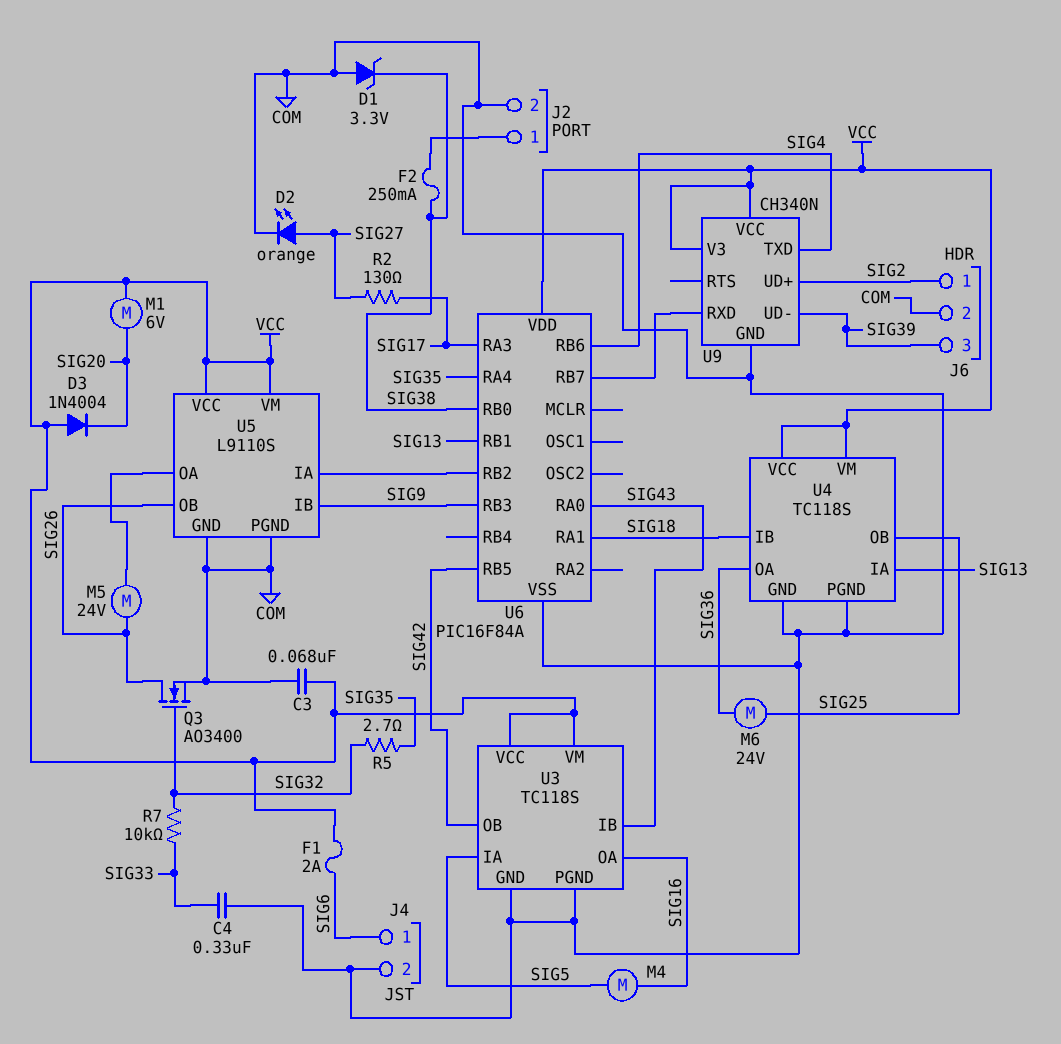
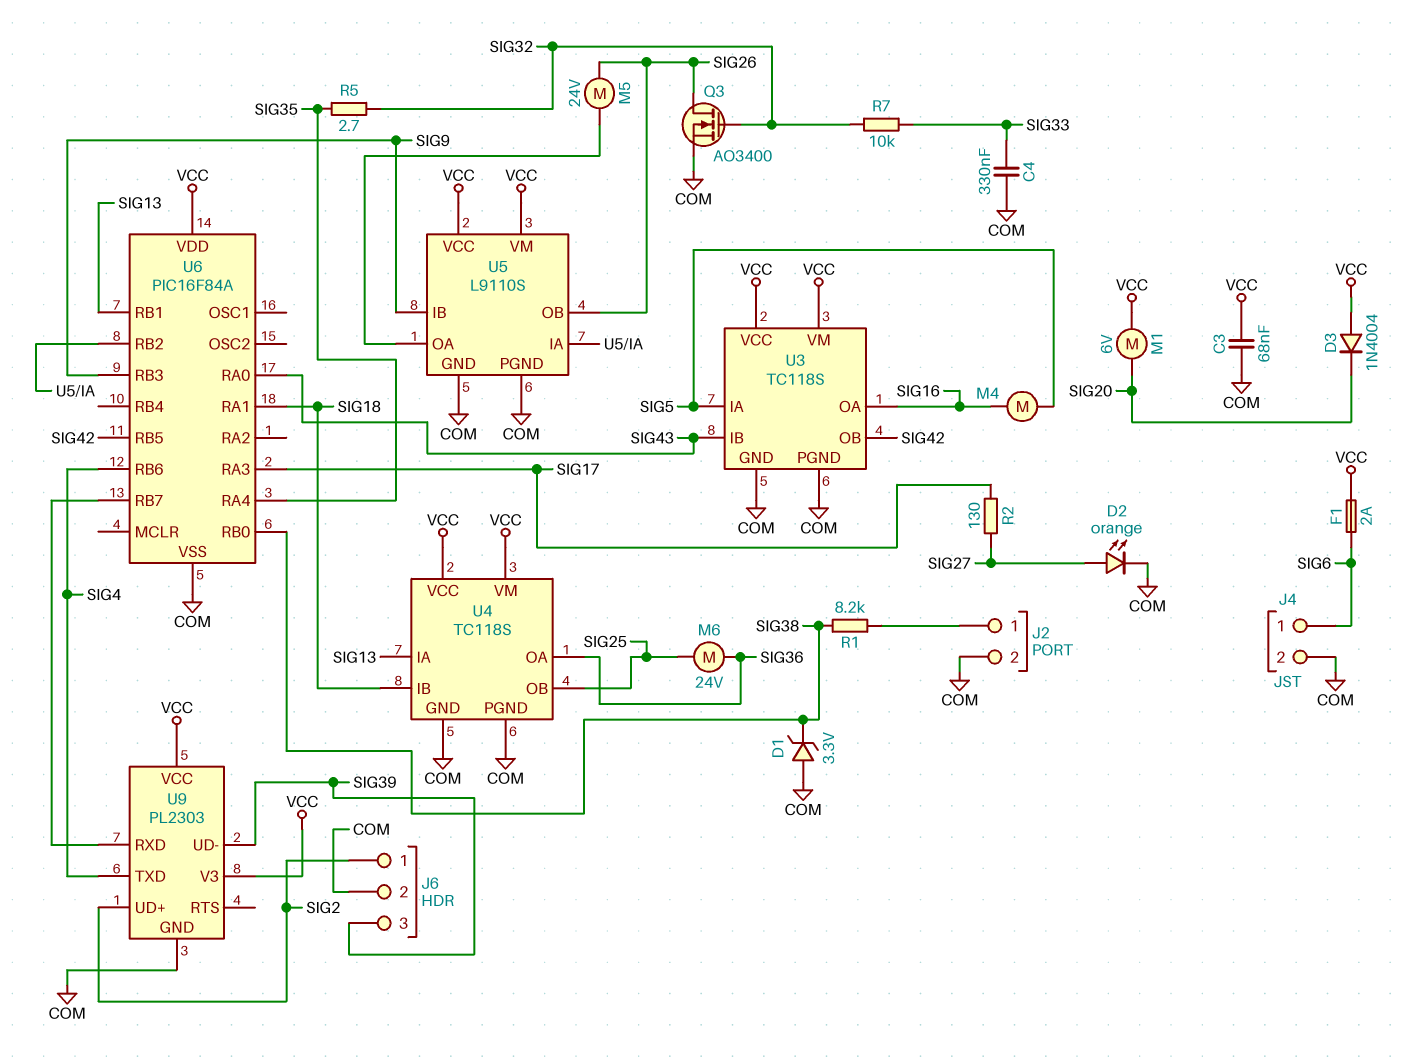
F2: 250mA (J2/1, SIG38) -> none
R1: none -> 8.2k (J2/1, SIG38)
U9: CH340N -> PL2303

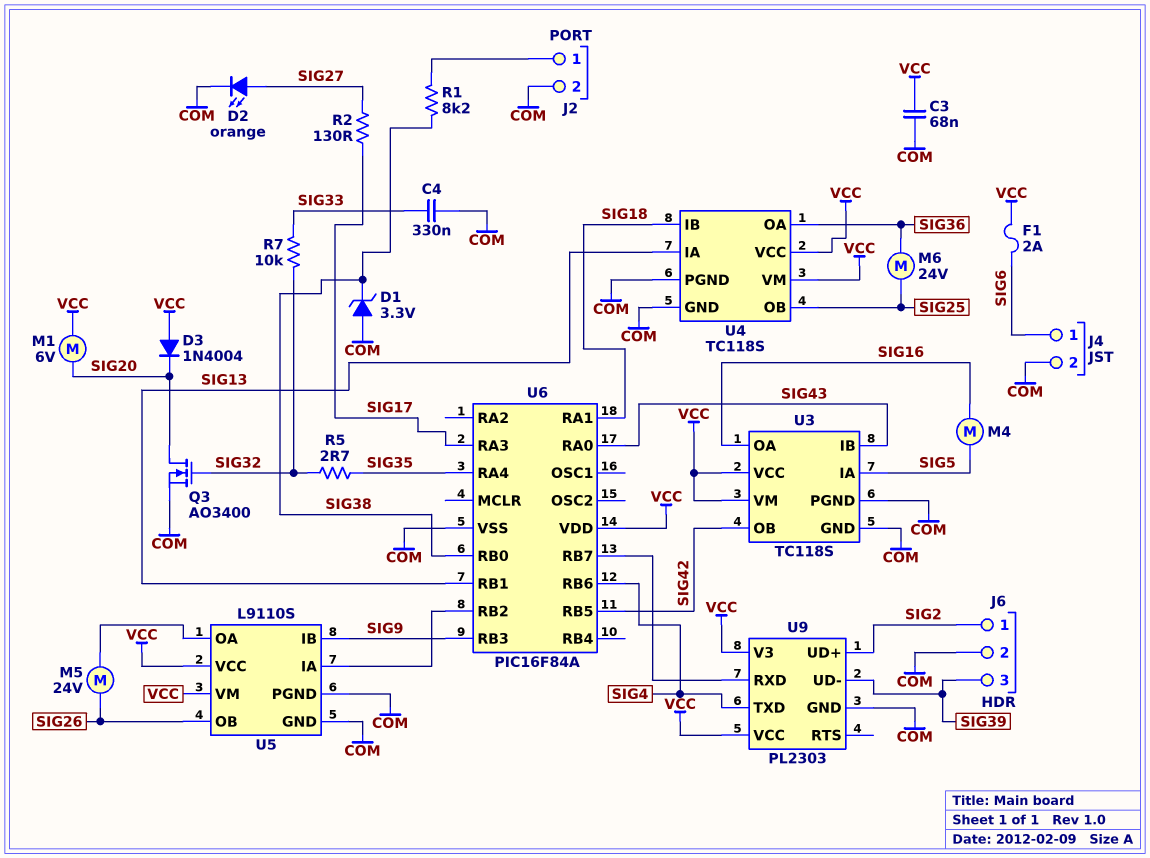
Q3: NMOS AO3400 (G SIG32, D SIG26, S COM) -> NMOS AO3400 (G SIG32, D SIG20, S COM)

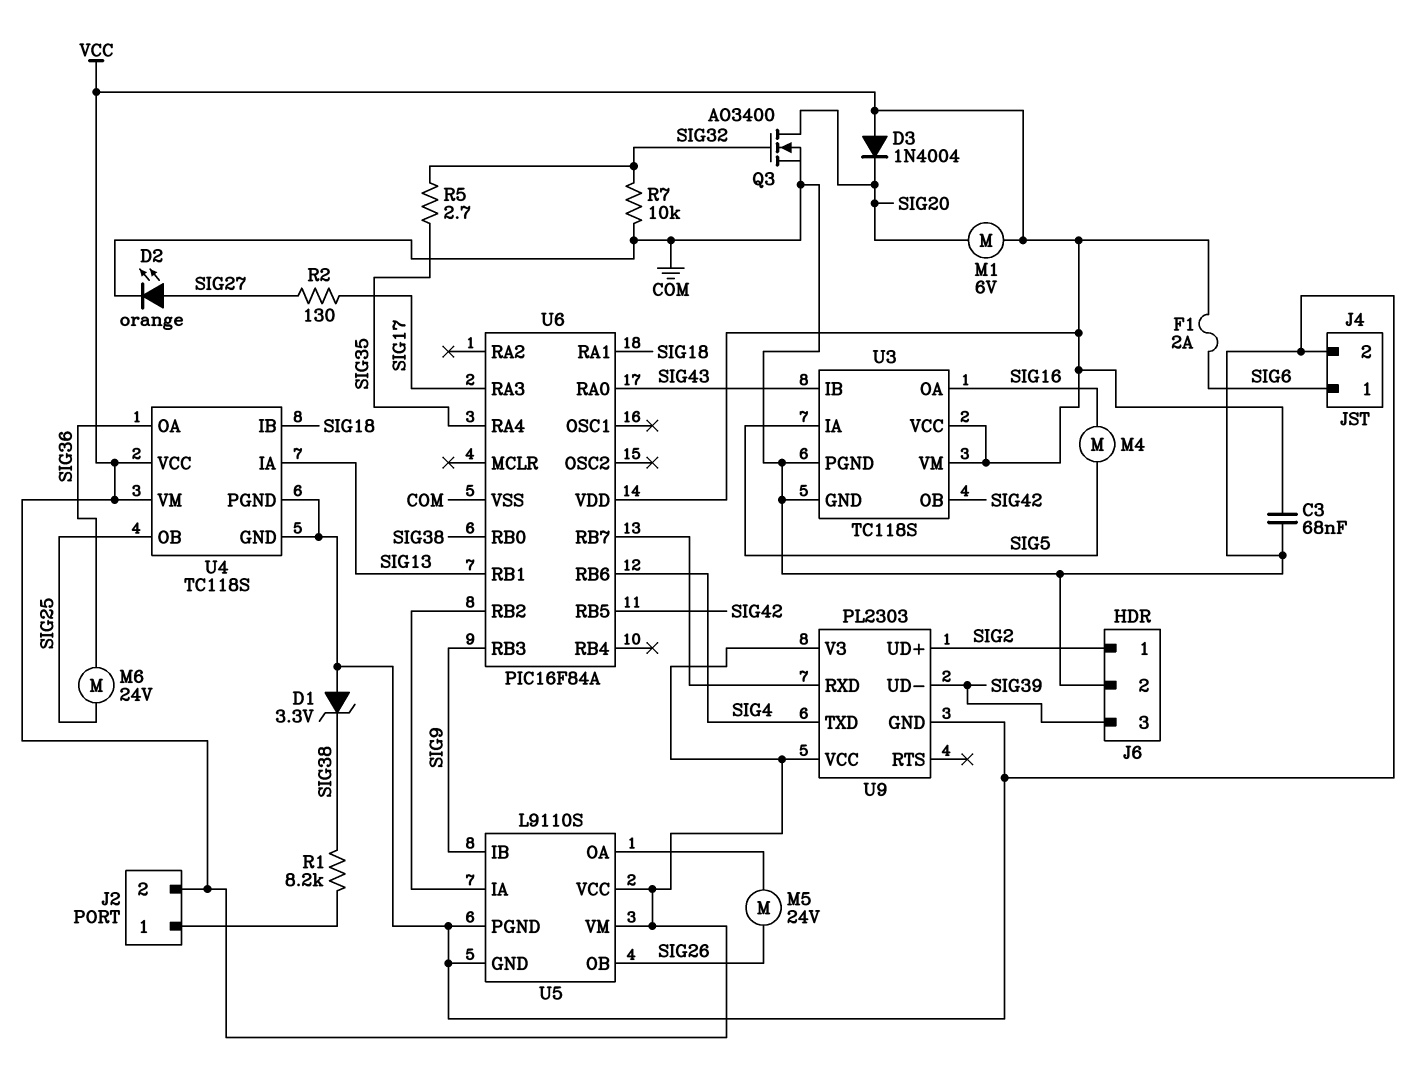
C4: 330nF (COM, SIG33) -> none
J2 pin 2: COM -> VCC
R7: 10k (SIG32, SIG33) -> 10k (COM, SIG32)

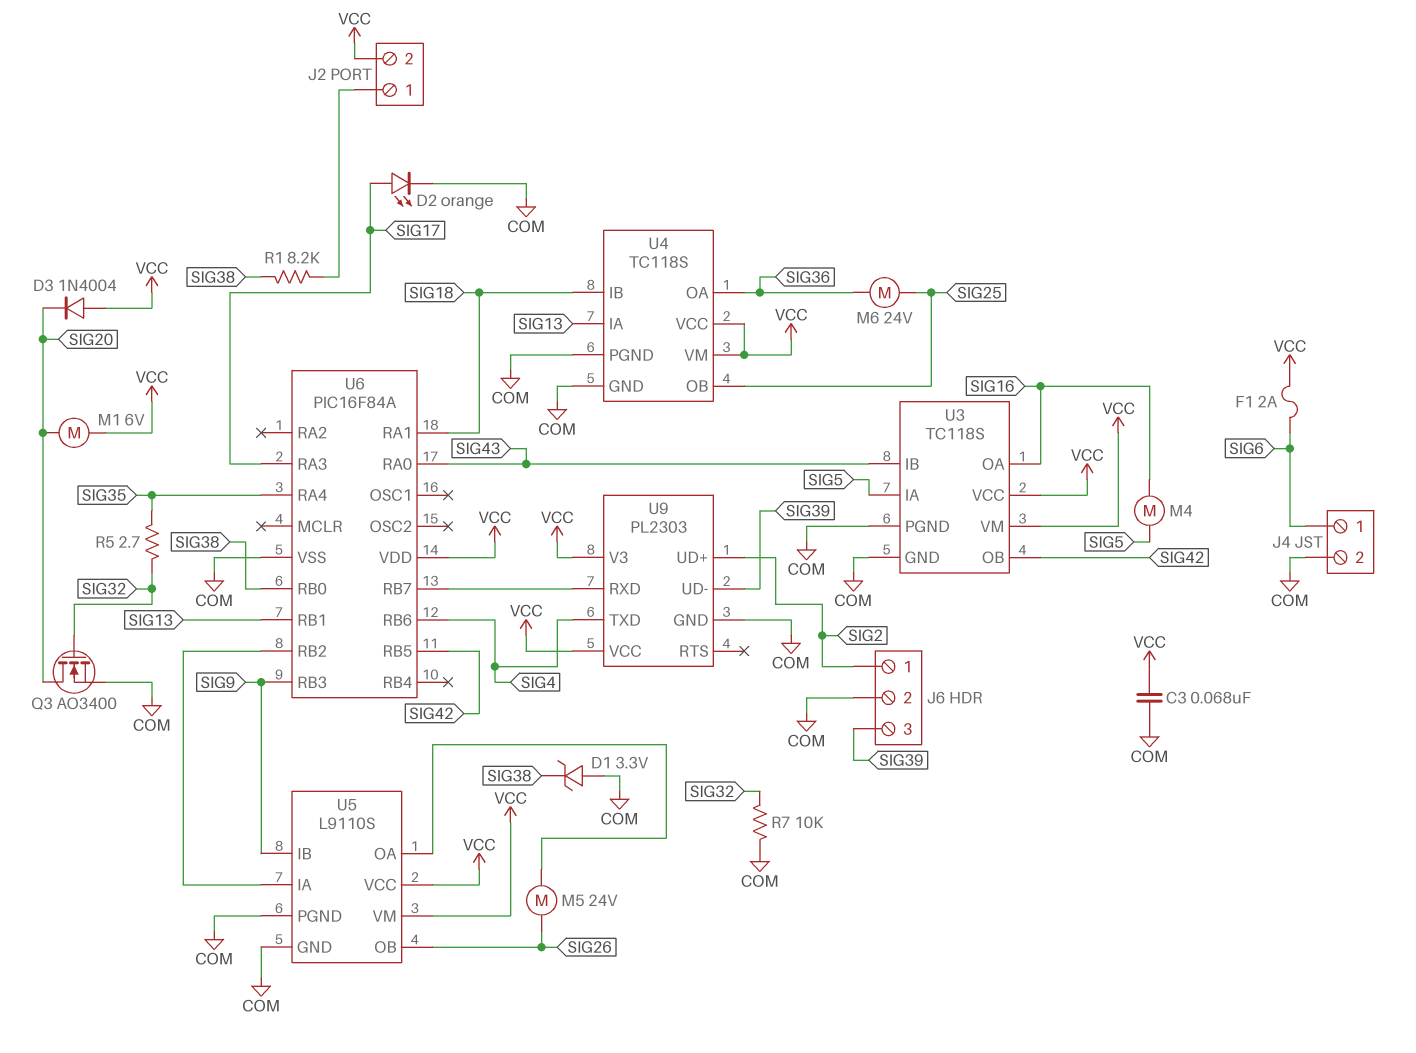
D2: LED orange (A SIG27, K COM) -> LED orange (A SIG17, K COM)
R2: 130 (SIG17, SIG27) -> none

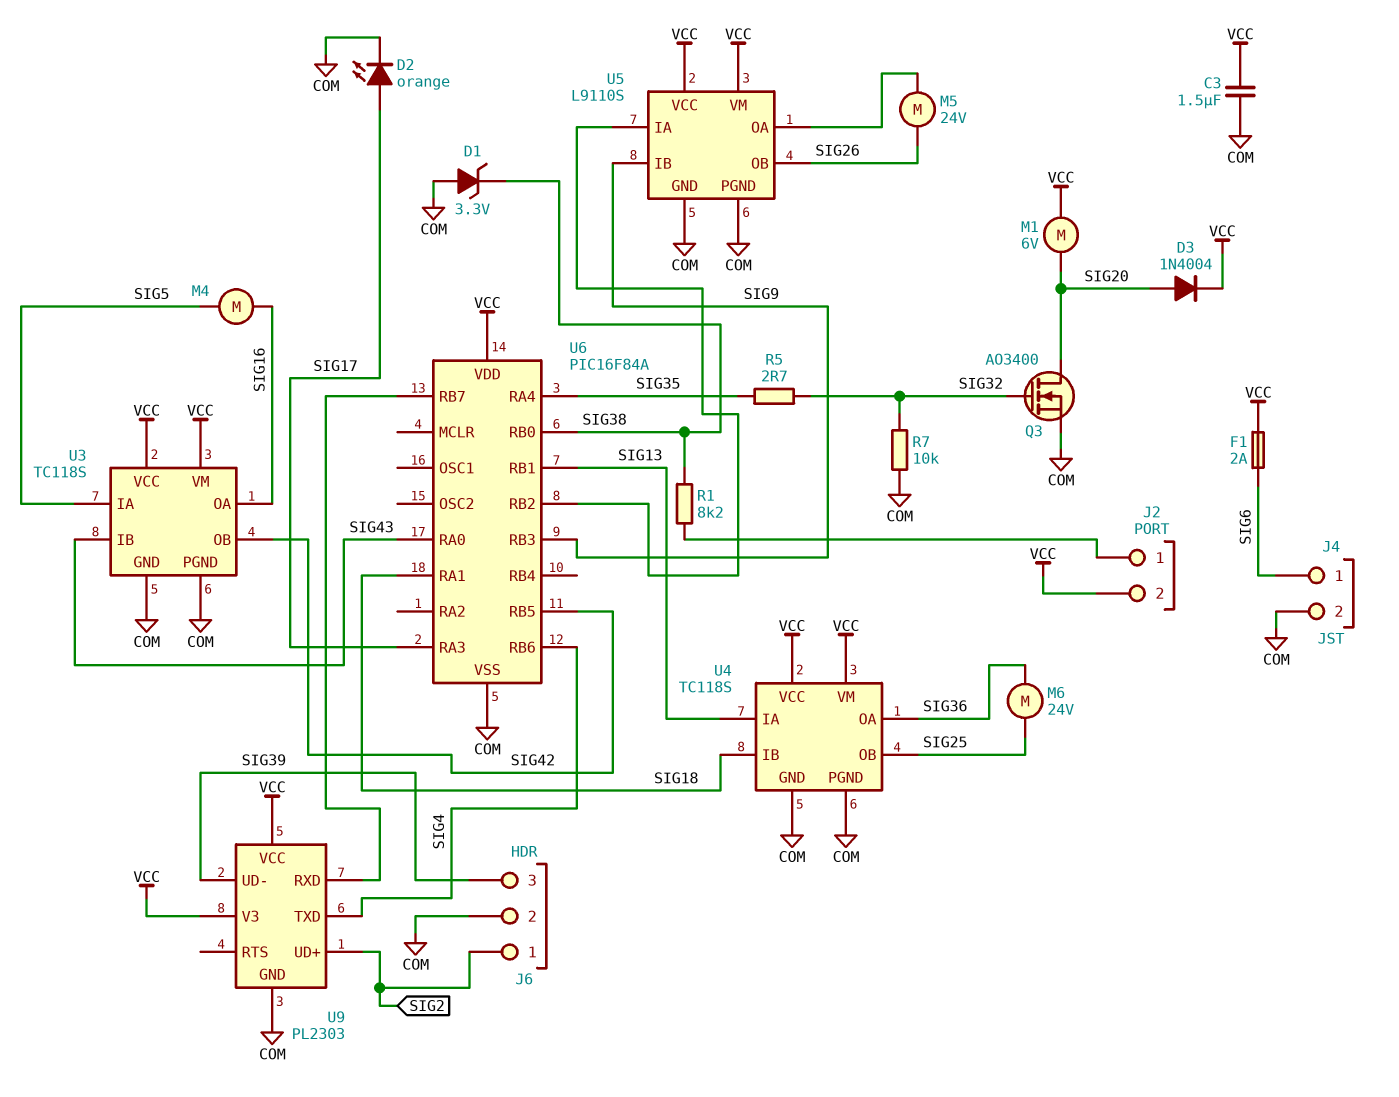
C3: 68nF (COM, VCC) -> 1.5uF (COM, VCC)
D3: diode 1N4004 (A VCC, K SIG20) -> diode 1N4004 (A SIG20, K VCC)

